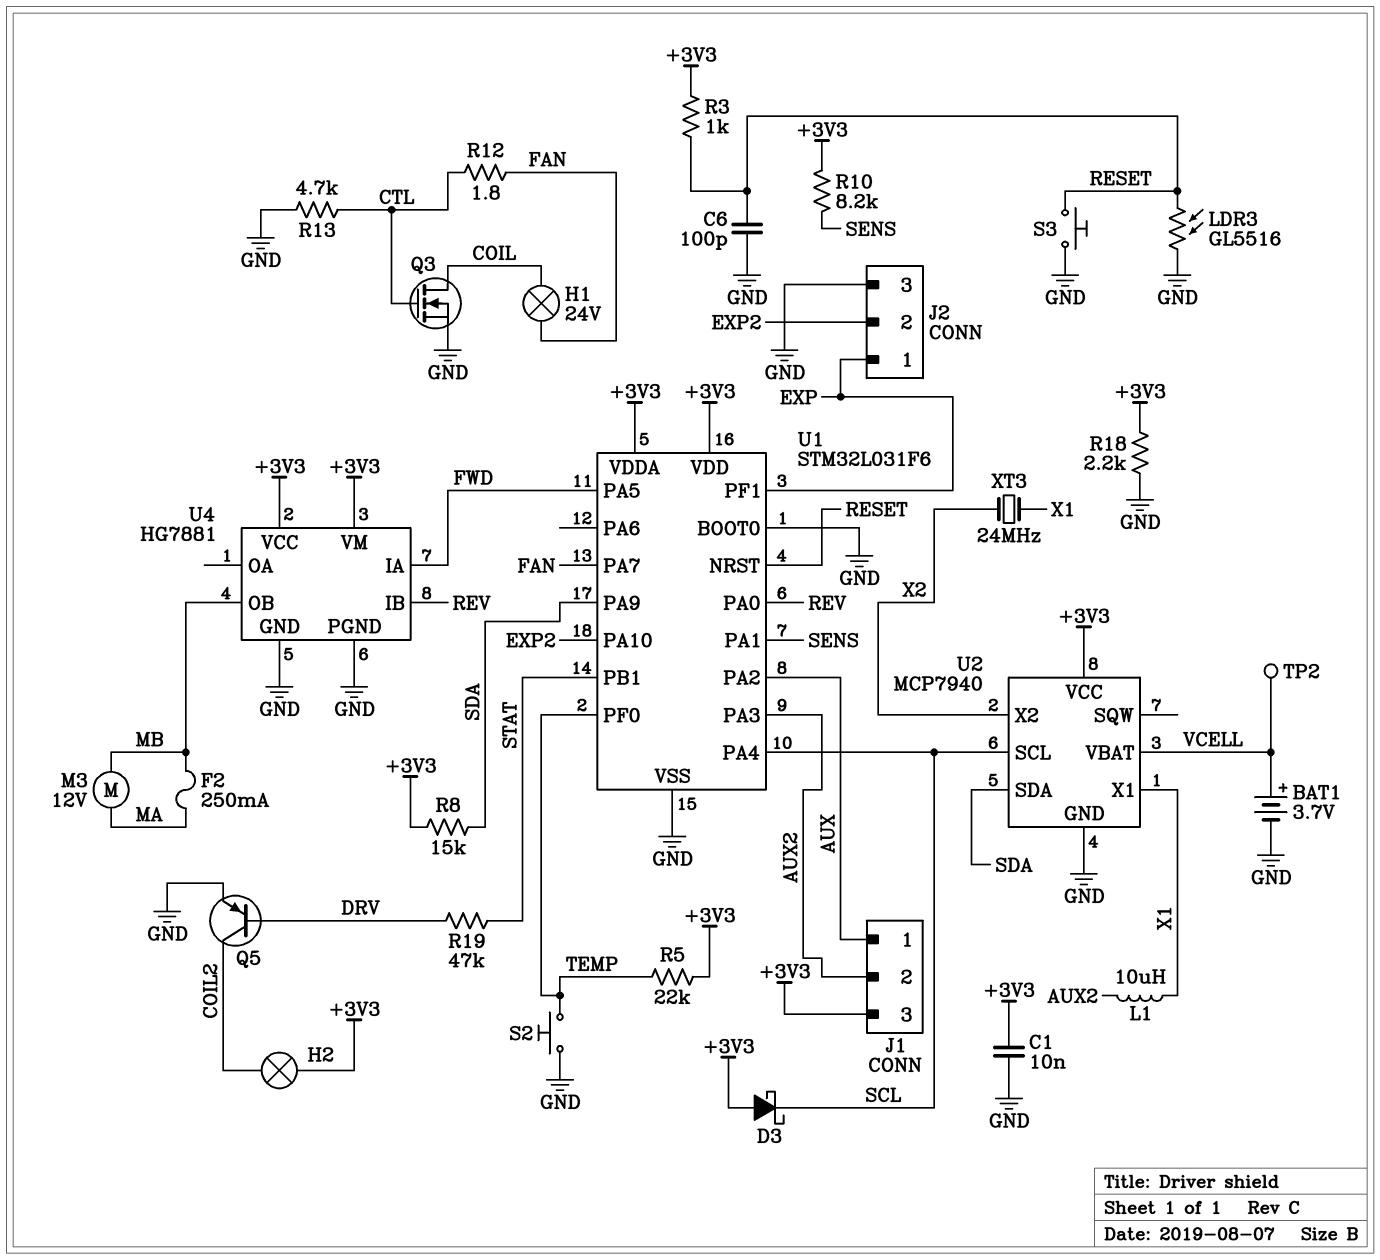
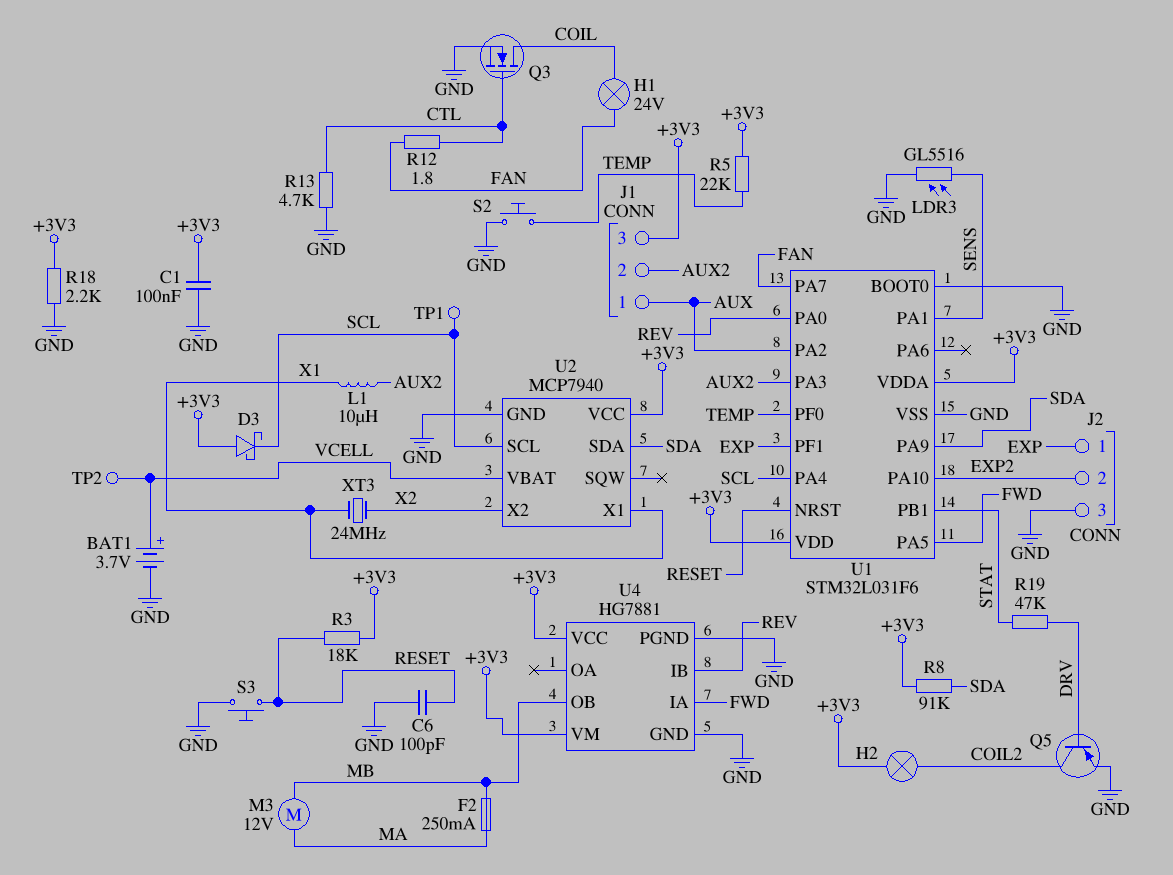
C1: 10nF (+3V3, GND) -> 100nF (+3V3, GND)
LDR3: GL5516 (GND, RESET) -> GL5516 (GND, SENS)
R3: 1k (+3V3, RESET) -> 18k (+3V3, RESET)
R8: 15k (+3V3, SDA) -> 91k (+3V3, SDA)
R10: 8.2k (+3V3, SENS) -> none
TP1: none -> test point (SCL)

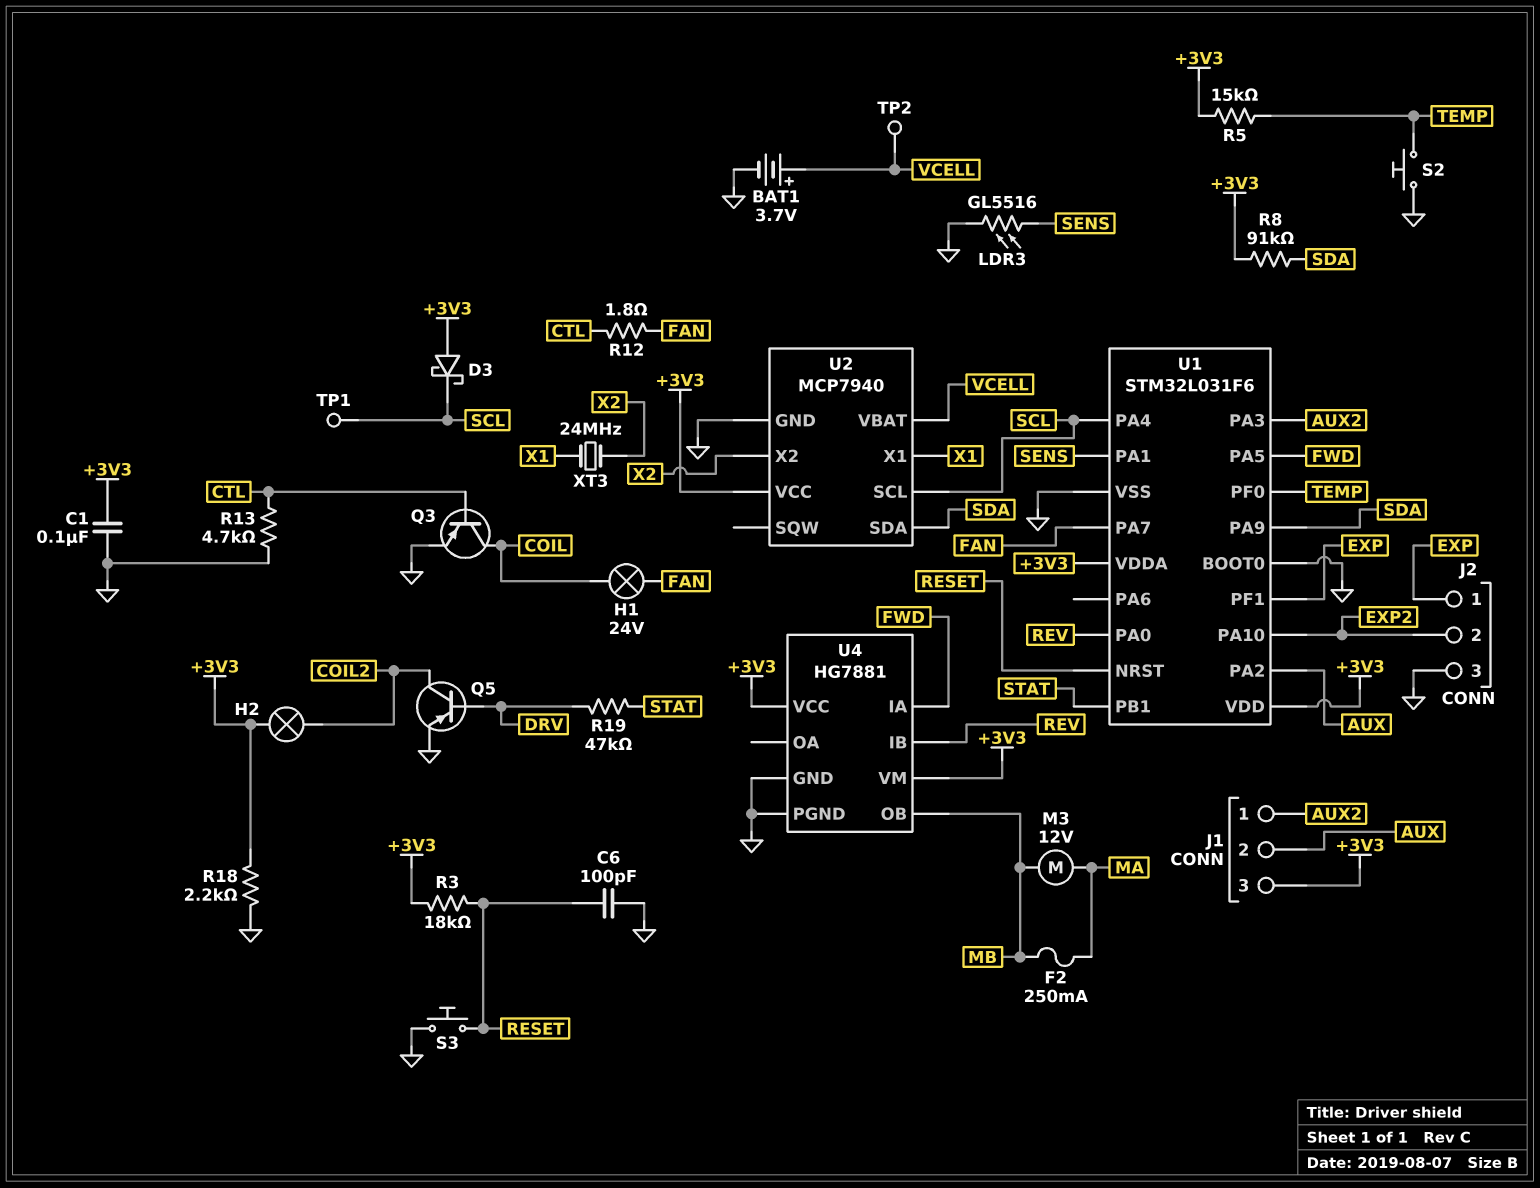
J1 pin 1: AUX -> AUX2
J1 pin 2: AUX2 -> AUX
L1: 10uH (AUX2, X1) -> none
Q3: NMOS (G CTL, D COIL, S GND) -> PNP (B CTL, C COIL, E GND)
R5: 22k (+3V3, TEMP) -> 15k (+3V3, TEMP)

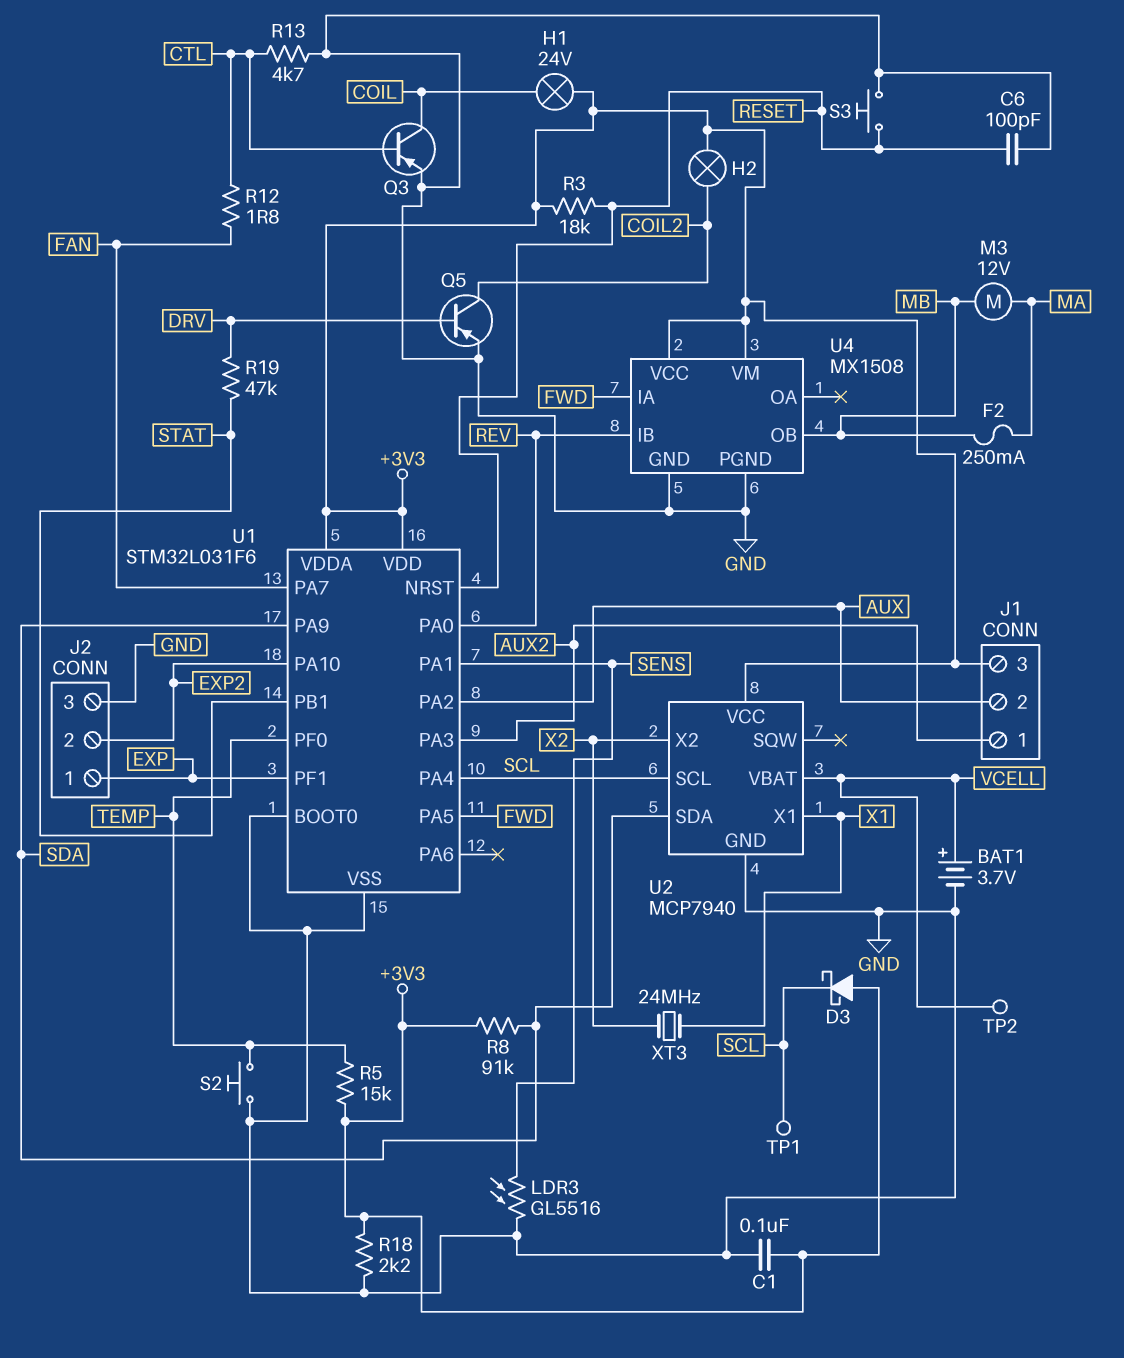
H1: lamp 24V (COIL, FAN) -> lamp 24V (+3V3, COIL)
U4: HG7881 -> MX1508

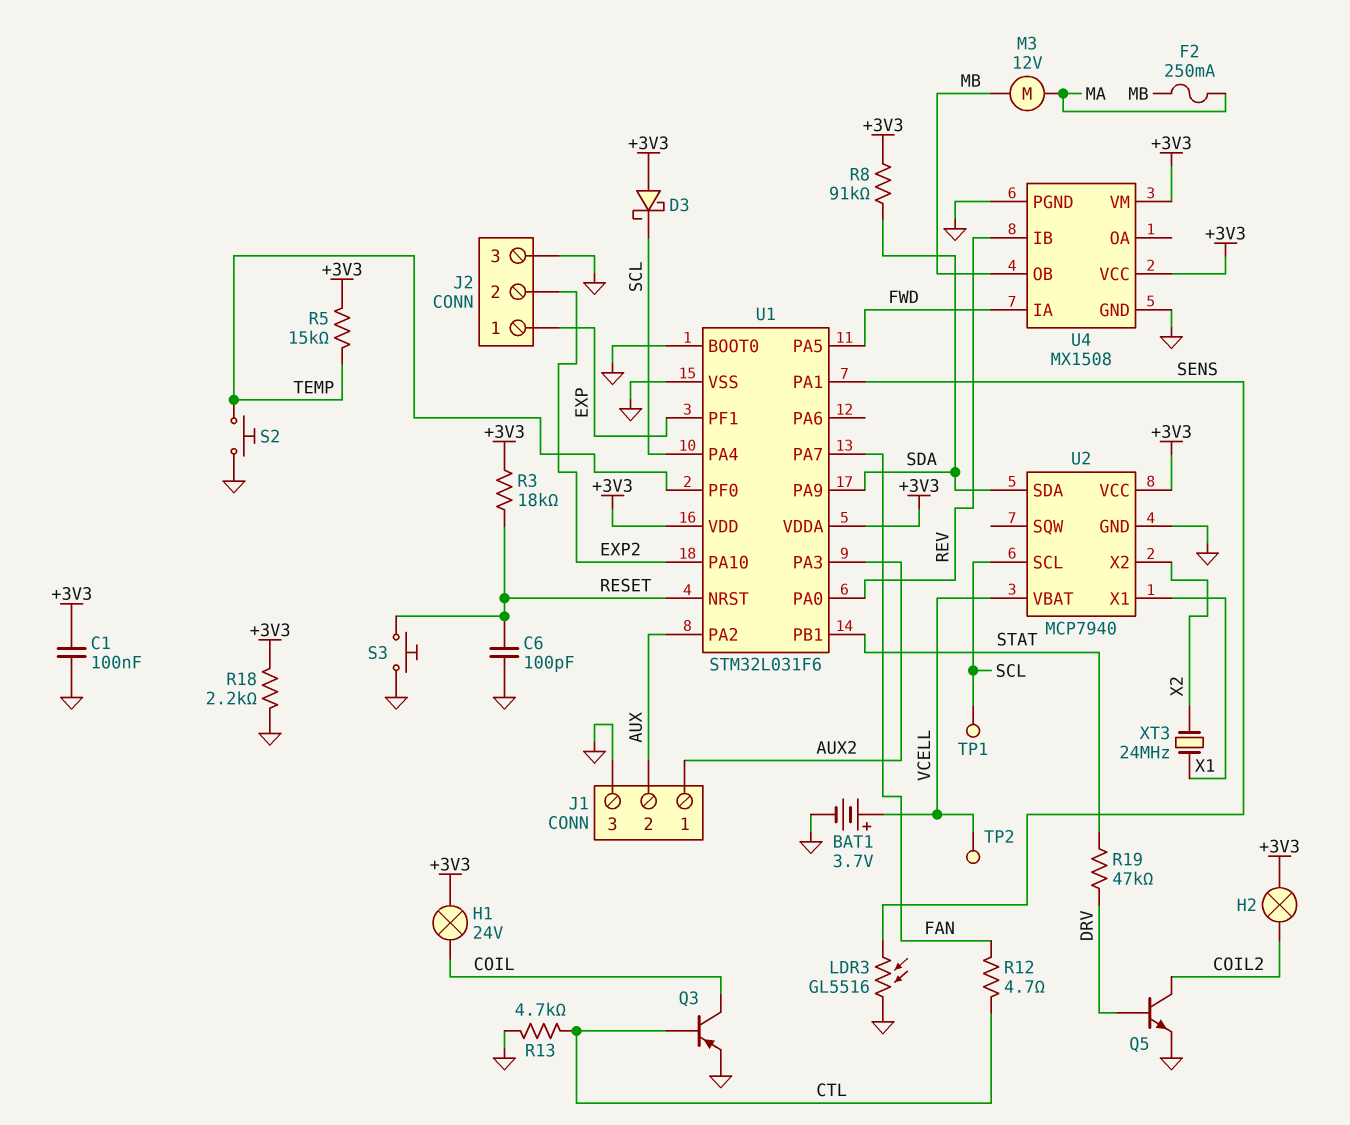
J1 pin 3: +3V3 -> GND
Q5: PNP (B DRV, C COIL2, E GND) -> NPN (B DRV, C COIL2, E GND)
R12: 1.8 (CTL, FAN) -> 4.7 (CTL, FAN)

